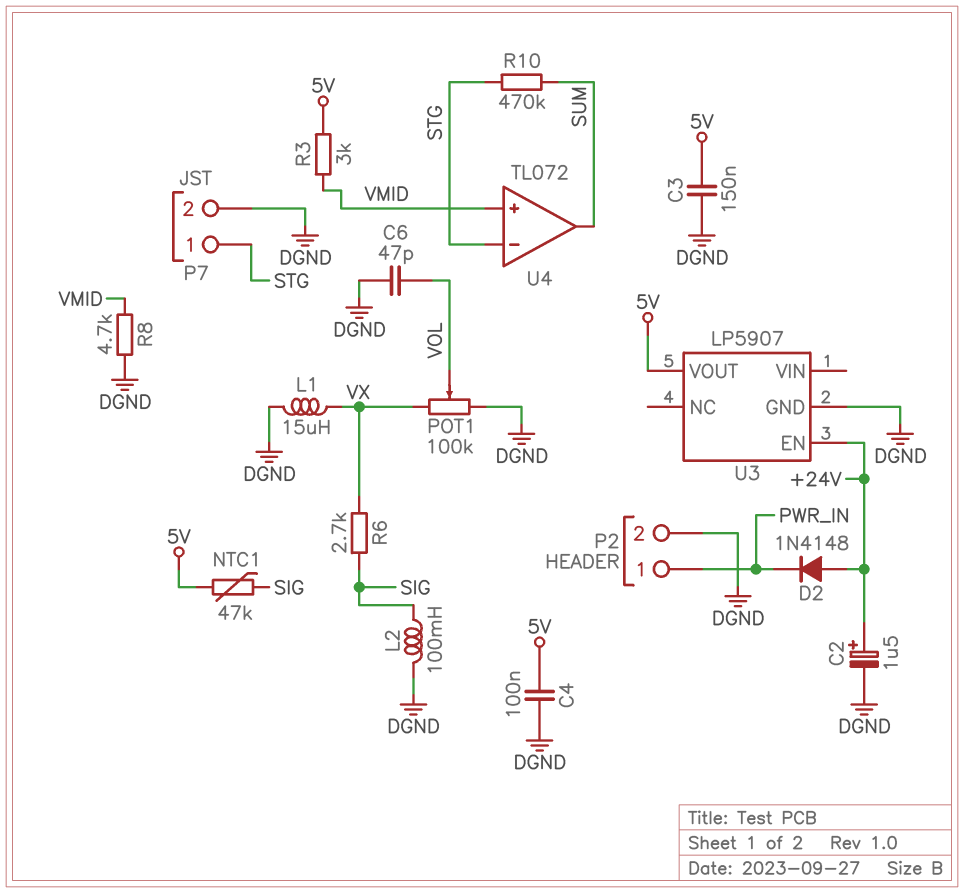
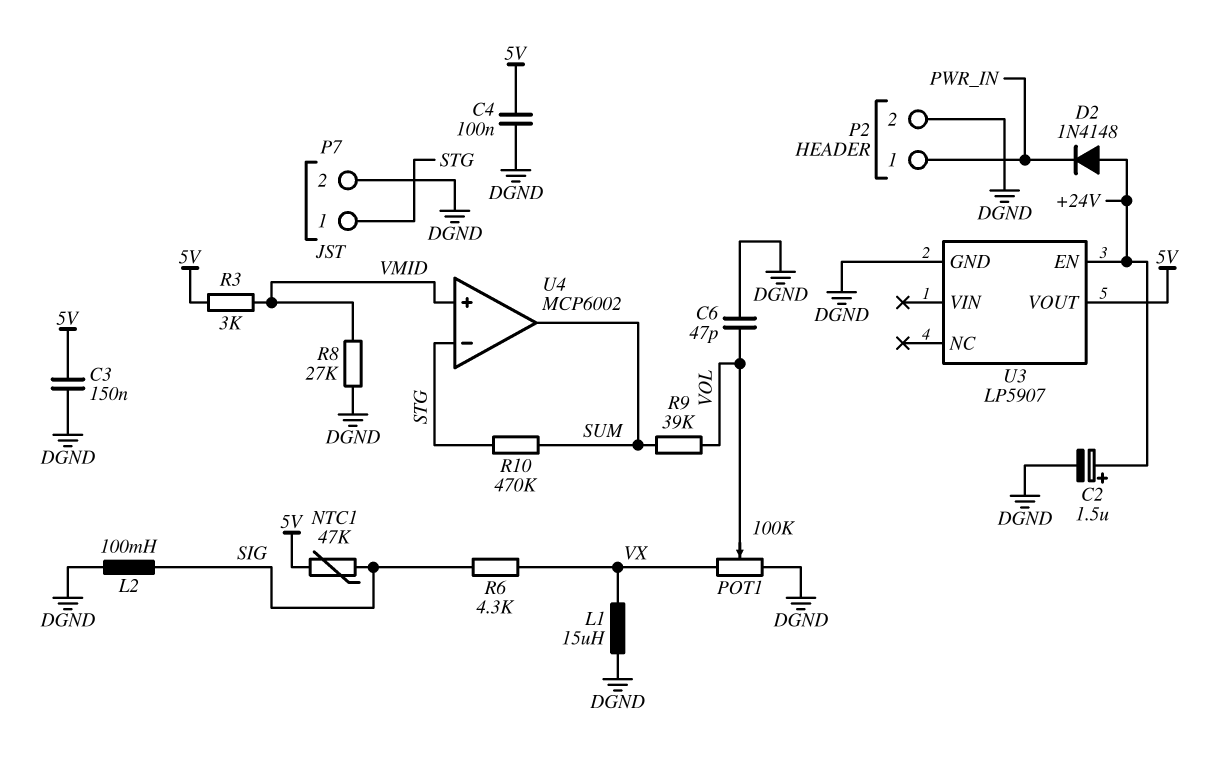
R6: 2.7k (SIG, VX) -> 4.3k (SIG, VX)
R8: 4.7k (DGND, VMID) -> 27k (DGND, VMID)
R9: none -> 39k (SUM, VOL)
U4: TL072 -> MCP6002

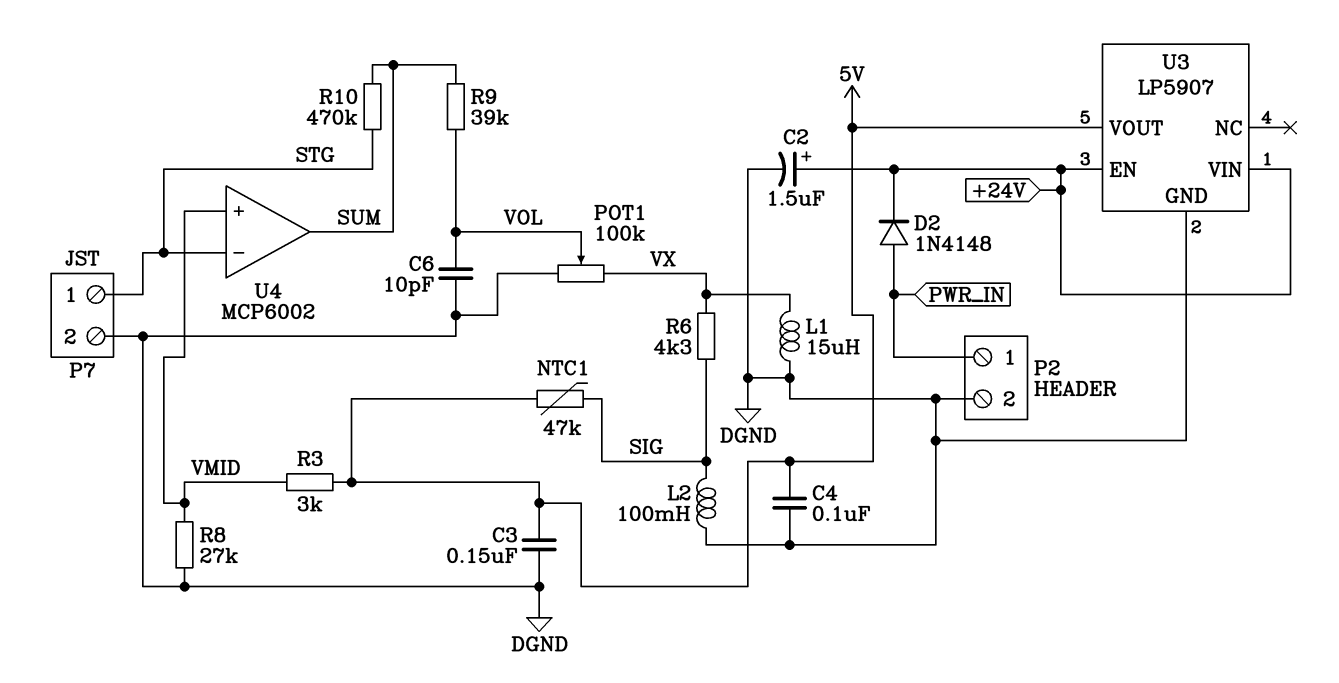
C6: 47pF (DGND, VOL) -> 10pF (DGND, VOL)
D2: diode 1N4148 (A +24V, K PWR_IN) -> diode 1N4148 (A PWR_IN, K +24V)
U3 pin VIN: none -> +24V

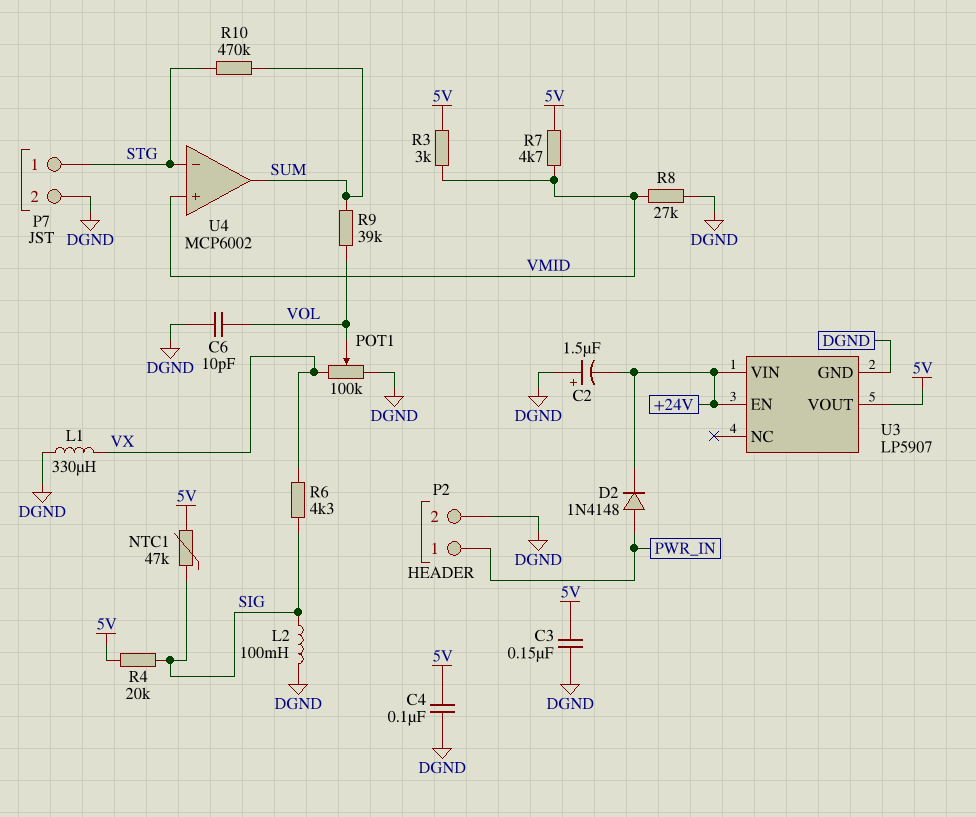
C2: 1.5uF (plus +24V, minus DGND) -> 1.5uF (plus DGND, minus +24V)
L1: 15uH (DGND, VX) -> 330uH (DGND, VX)
R4: none -> 20k (5V, SIG)
R7: none -> 4.7k (5V, VMID)

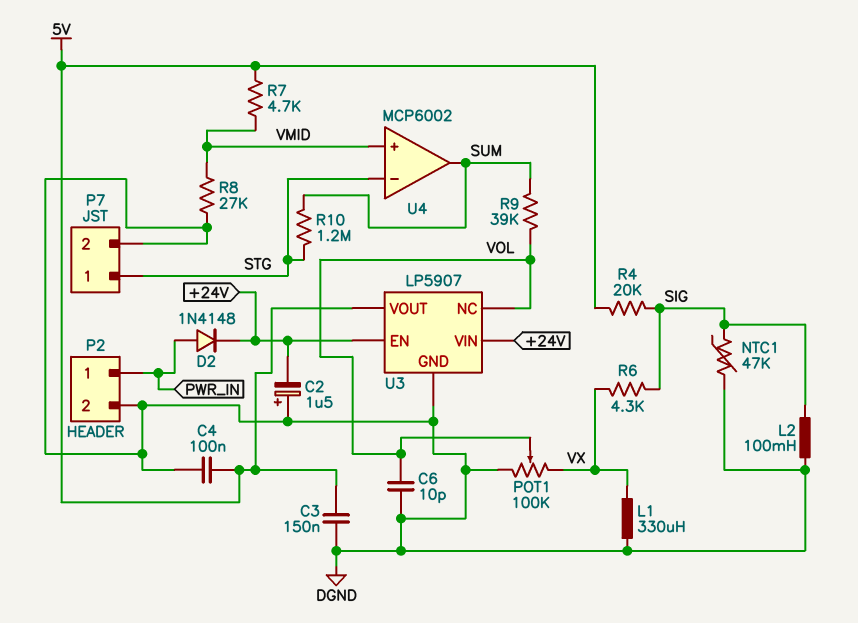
NTC1: 47k (5V, SIG) -> 47k (DGND, SIG)
R3: 3k (5V, VMID) -> none
R10: 470k (STG, SUM) -> 1.2M (STG, SUM)
U3 pin NC: none -> VOL

